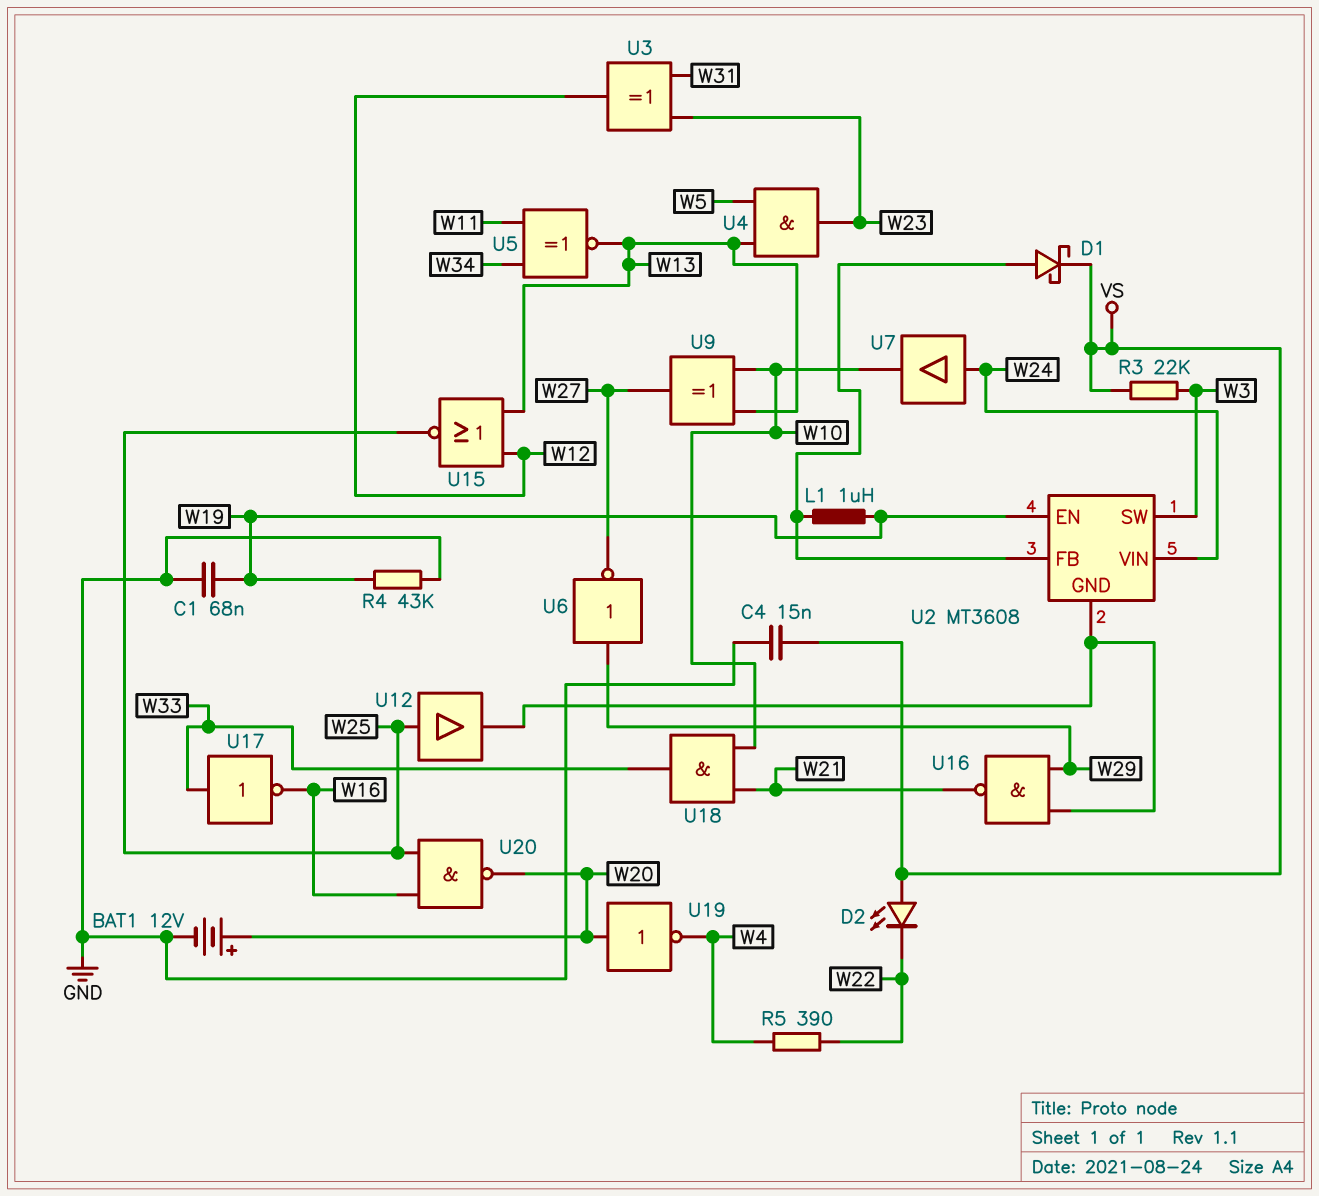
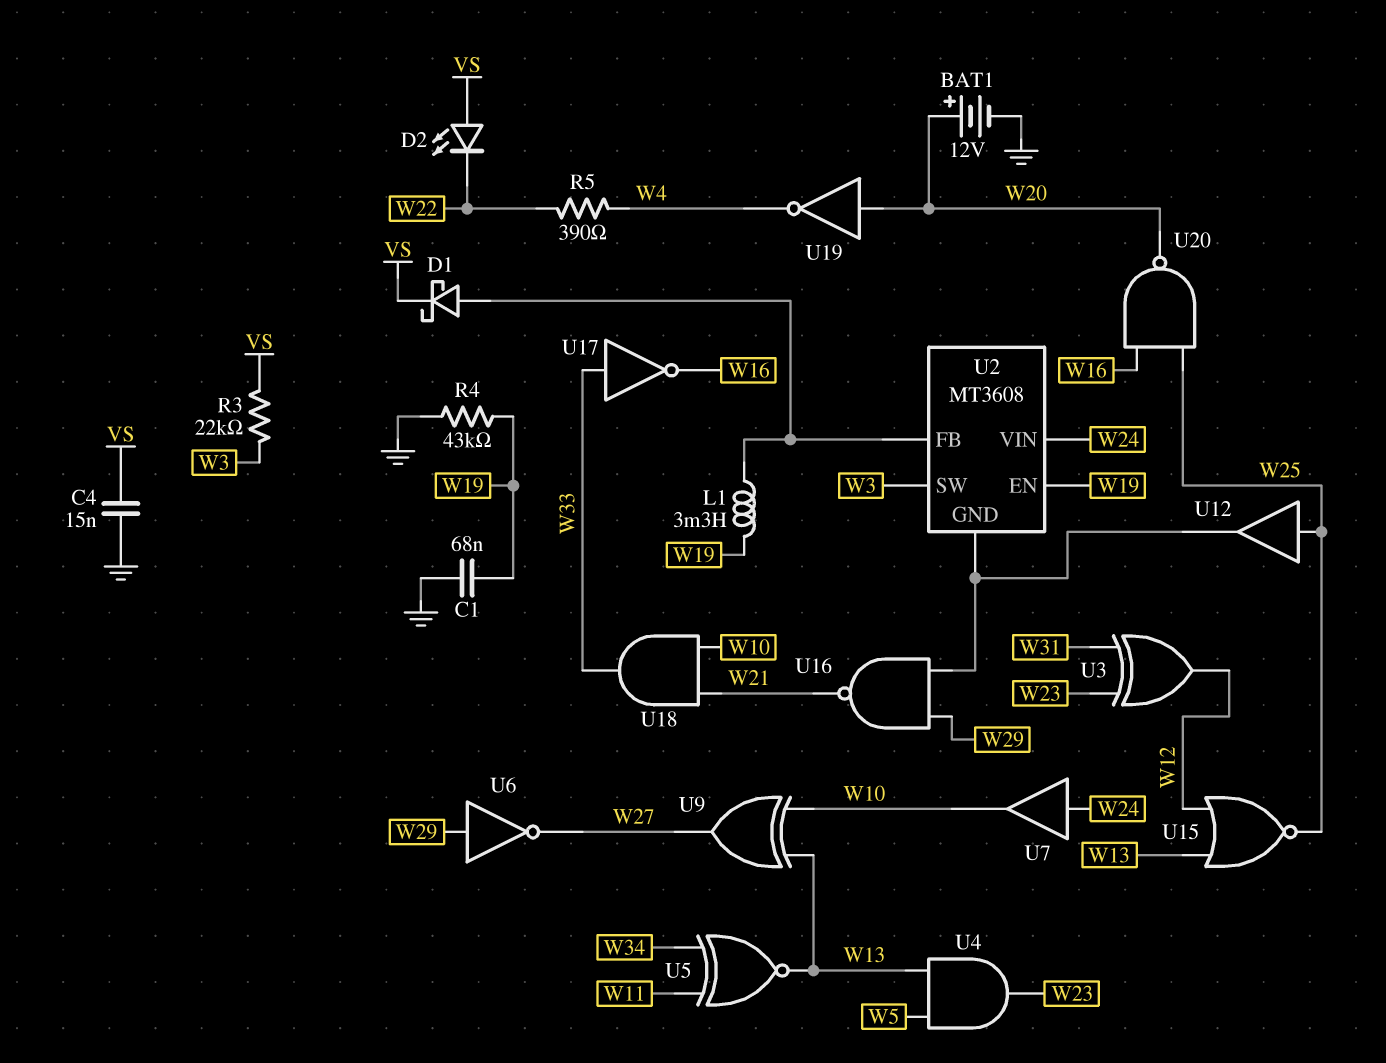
L1: 1uH (U2/FB, W19) -> 3.3mH (U2/FB, W19)

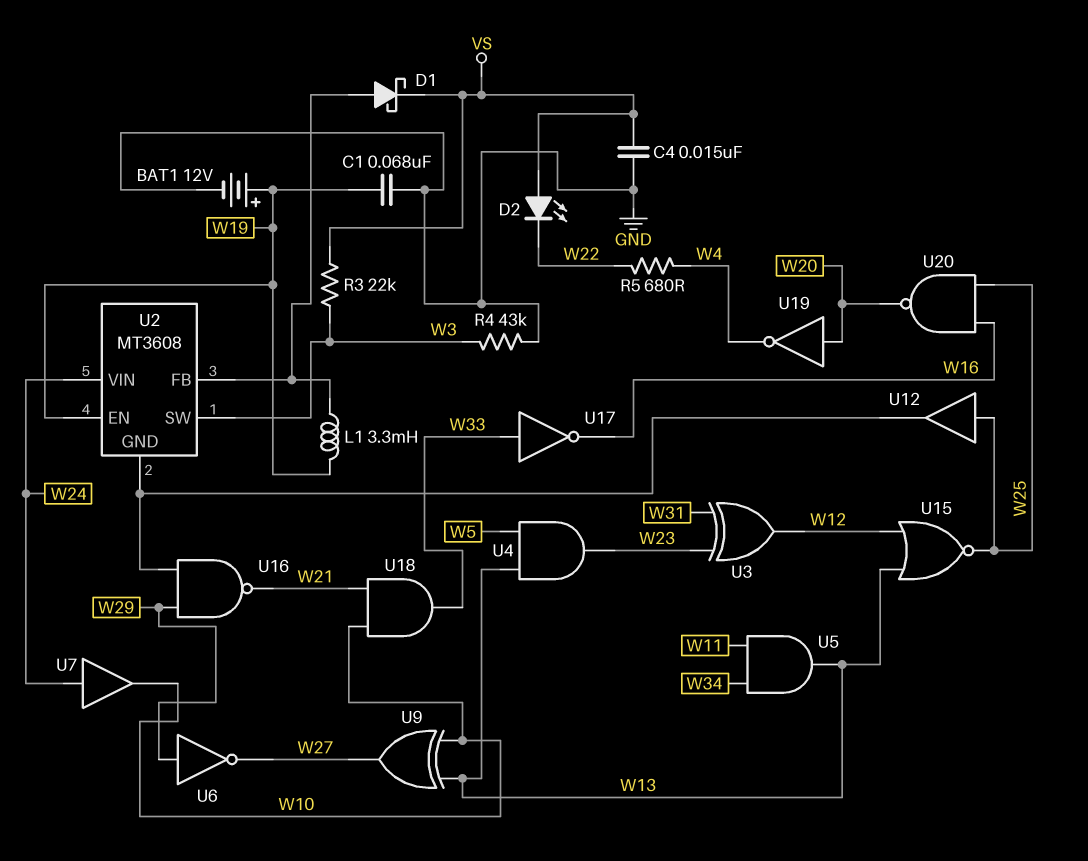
BAT1: 12V (plus W20, minus GND) -> 12V (plus W19, minus GND)
R4: 43k (GND, W19) -> 43k (GND, W3)
R5: 390 (W4, W22) -> 680 (W4, W22)
U5: XNOR (in W11, in W34, out W13) -> AND (in W11, in W34, out W13)

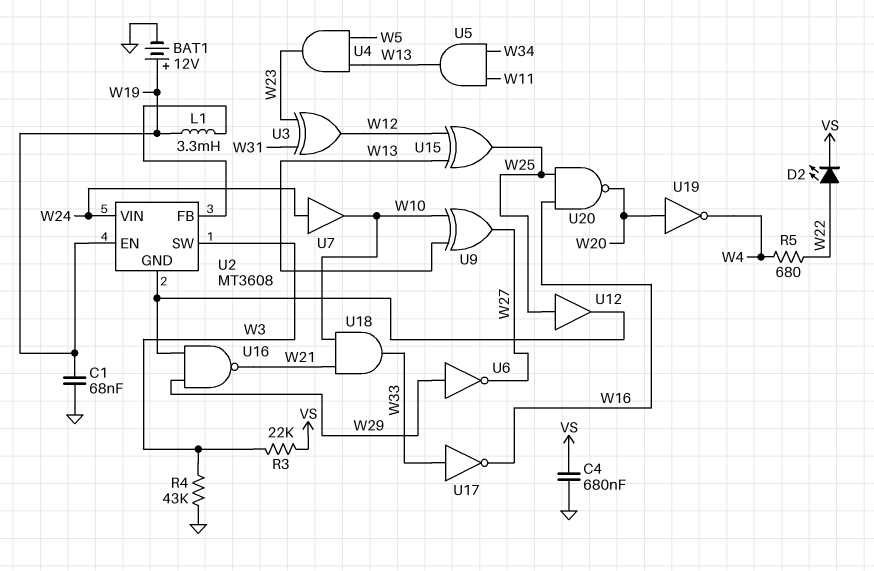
C4: 15nF (GND, VS) -> 680nF (GND, VS)
D1: schottky (A U2/FB, K VS) -> none
D2: LED (A VS, K W22) -> LED (A W22, K VS)
U15: NOR (in W12, in W13, out W25) -> XOR (in W12, in W13, out W25)

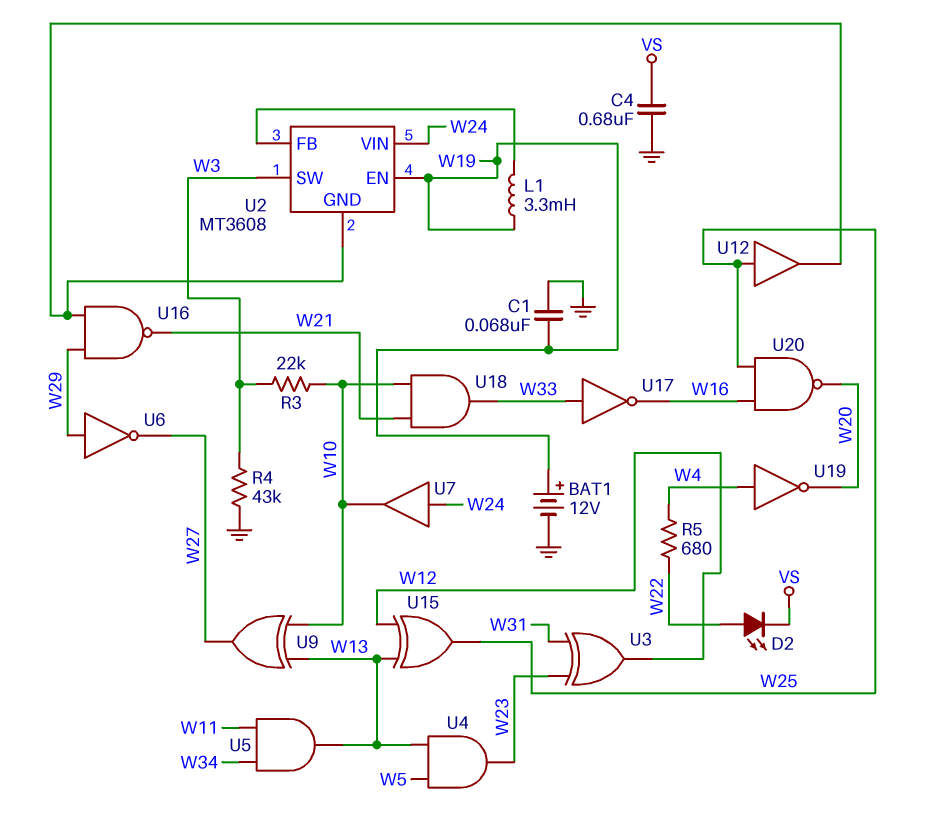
R3: 22k (VS, W3) -> 22k (W3, W10)
U19: NOT (in W20, out W4) -> NOT (in W4, out W20)

